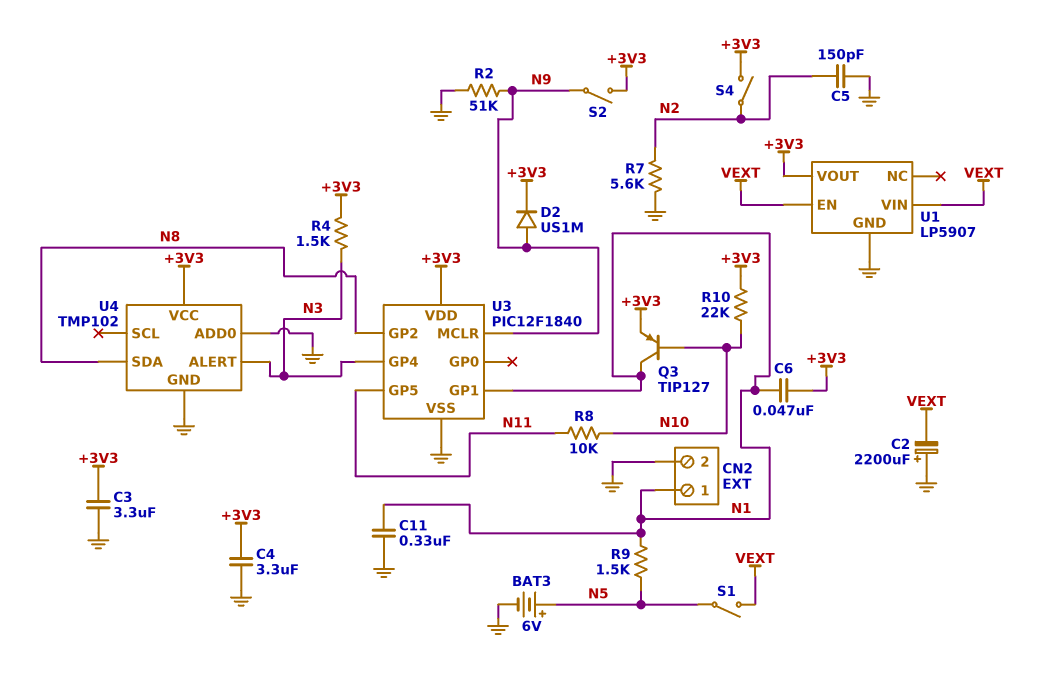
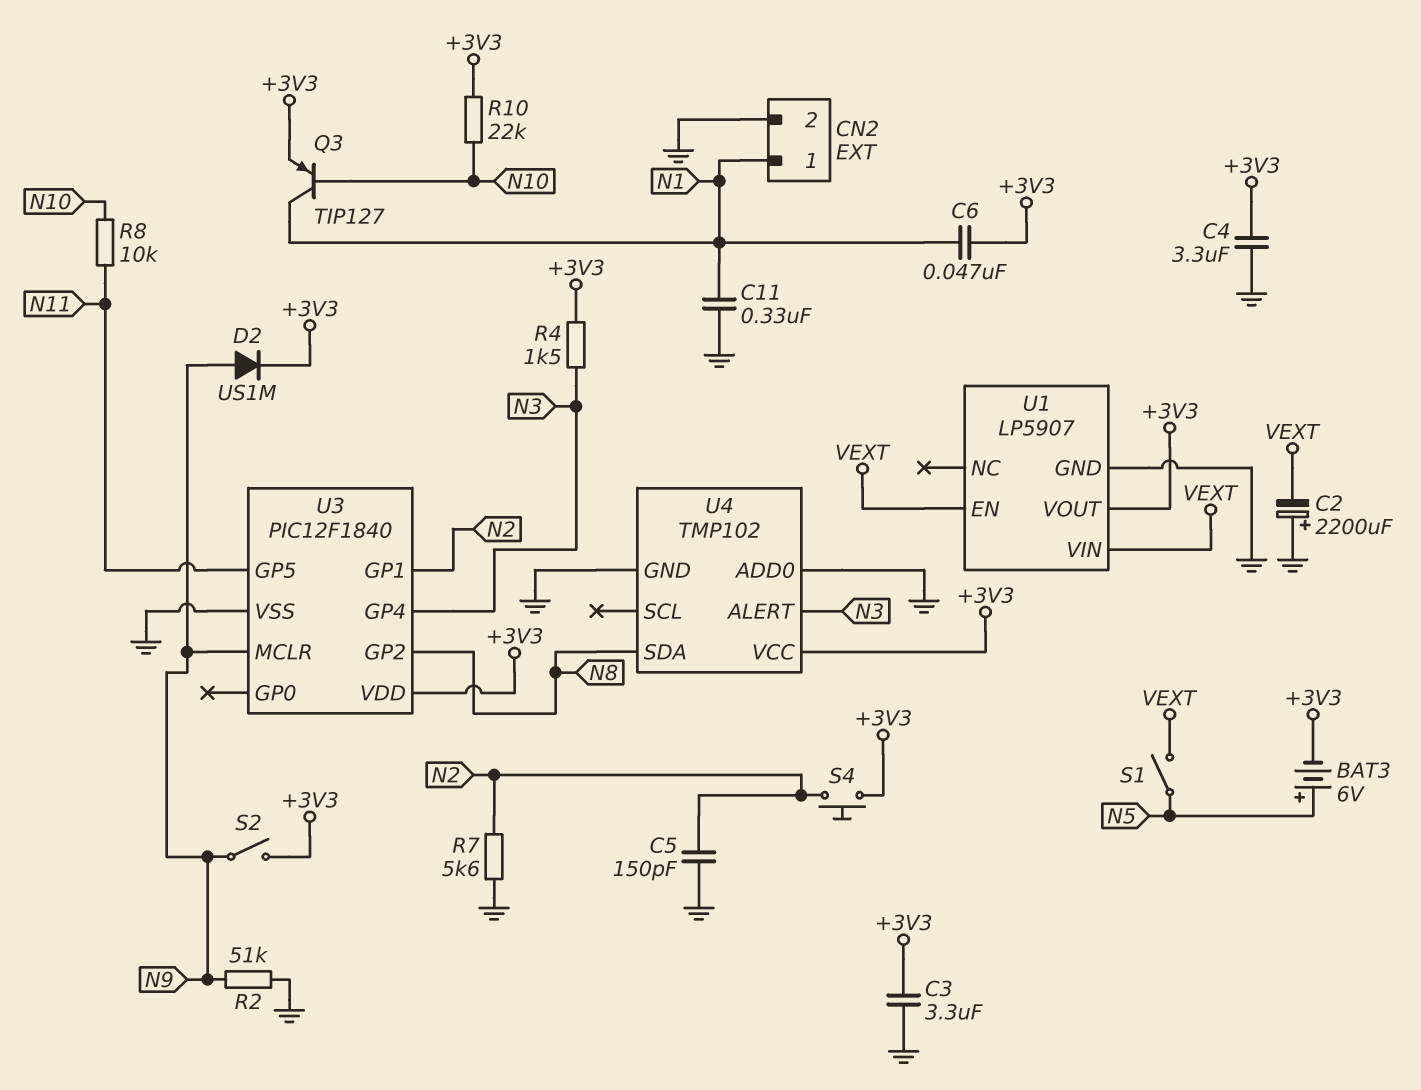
BAT3: 6V (plus N5, minus GND) -> 6V (plus N5, minus +3V3)
R9: 1.5k (N1, N5) -> none
S4: switch (+3V3, N2) -> button (+3V3, N2)
U3 pin GP1: N1 -> N2

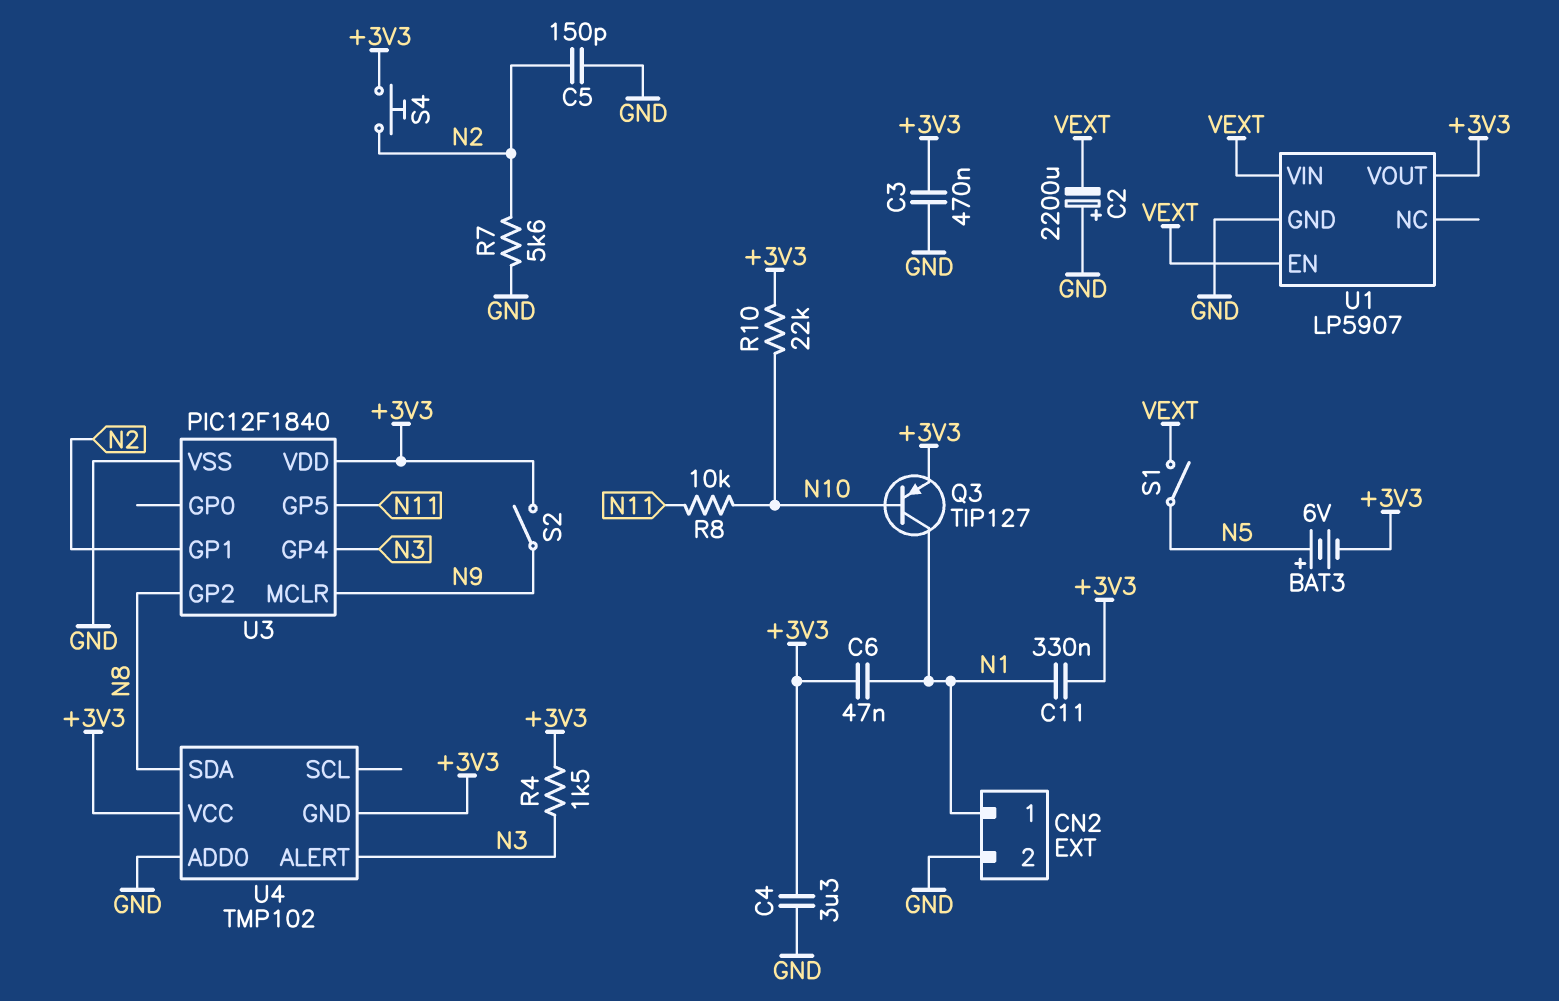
C3: 3.3uF (+3V3, GND) -> 470nF (+3V3, GND)
C11: 330nF (GND, N1) -> 330nF (+3V3, N1)
D2: diode US1M (A N9, K +3V3) -> none
R2: 51k (GND, N9) -> none
U4 pin GND: GND -> +3V3

